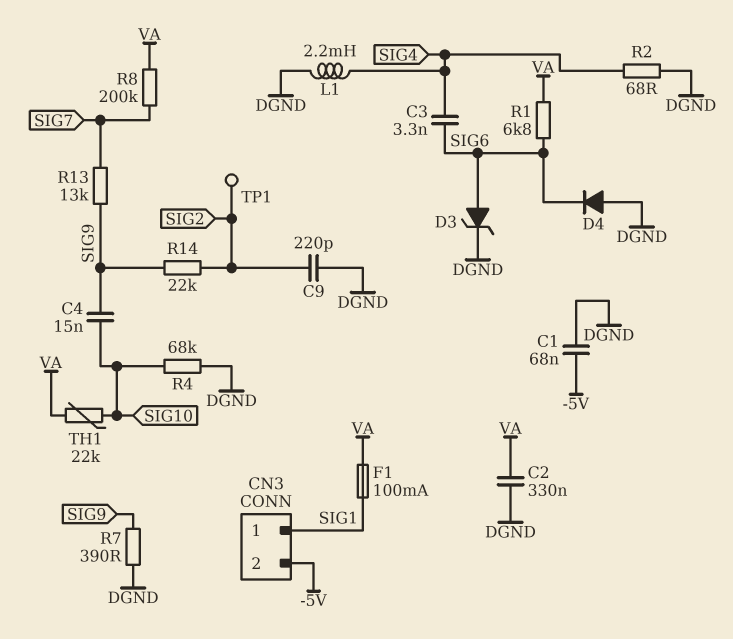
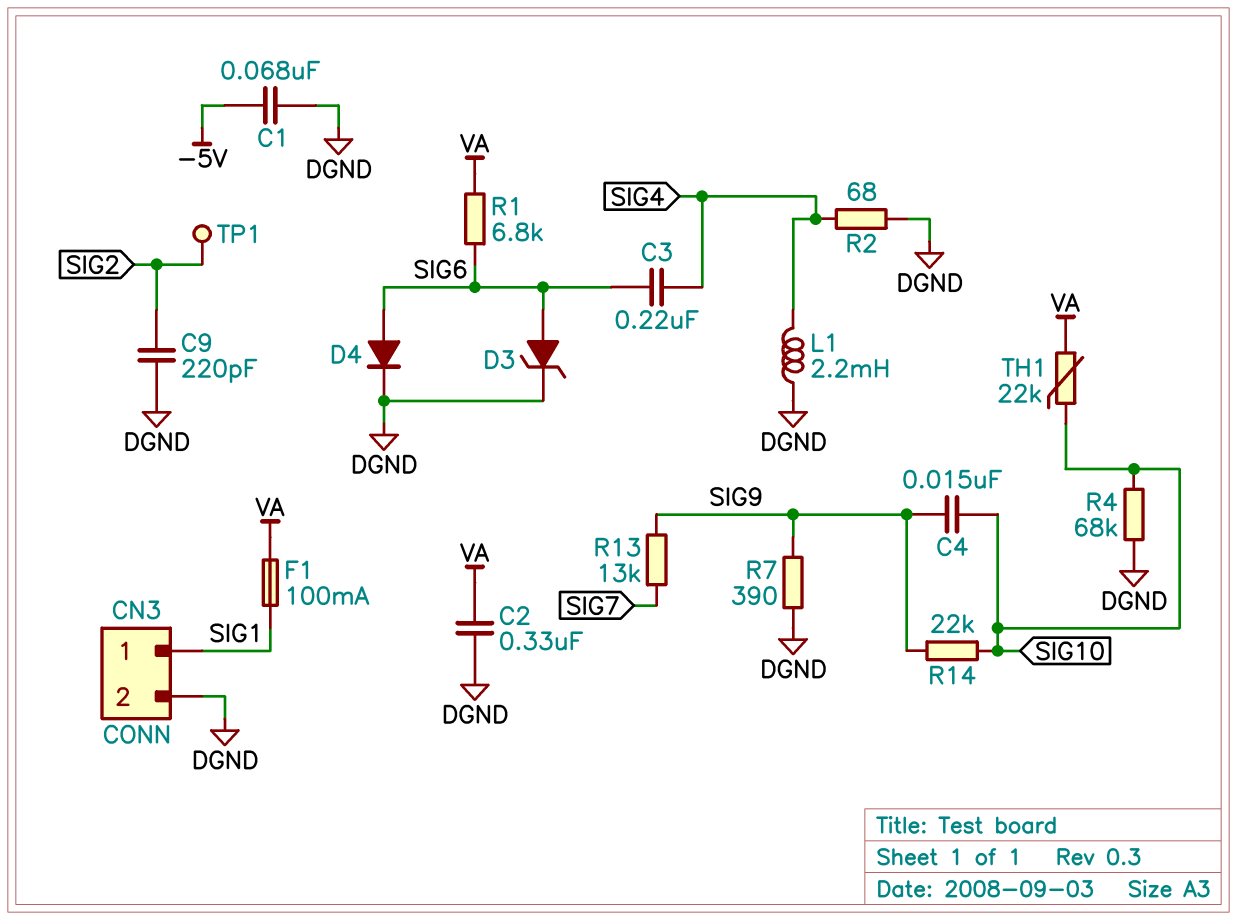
C3: 3.3nF (SIG4, SIG6) -> 220nF (SIG4, SIG6)
CN3 pin 2: -5V -> DGND
D4: diode (A DGND, K SIG6) -> diode (A SIG6, K DGND)
R8: 200k (SIG7, VA) -> none
R14: 22k (SIG2, SIG9) -> 22k (SIG9, SIG10)

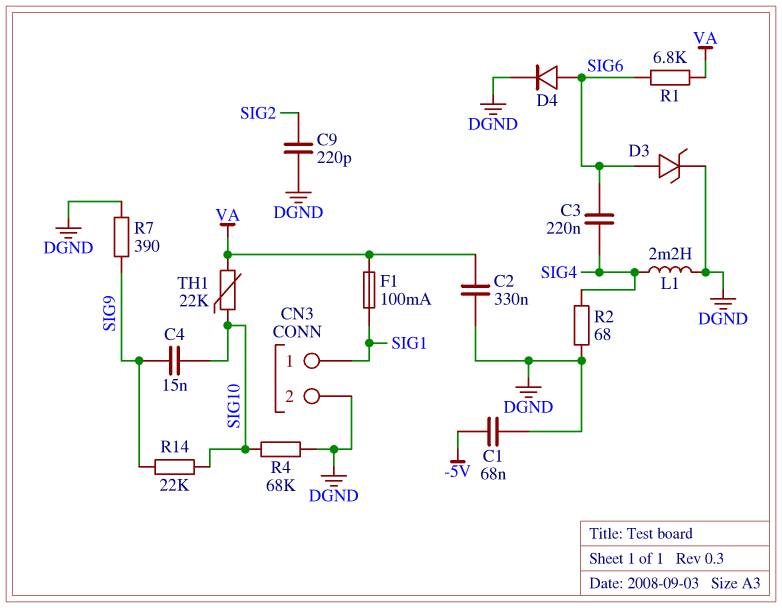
R13: 13k (SIG7, SIG9) -> none
TP1: test point (SIG2) -> none

